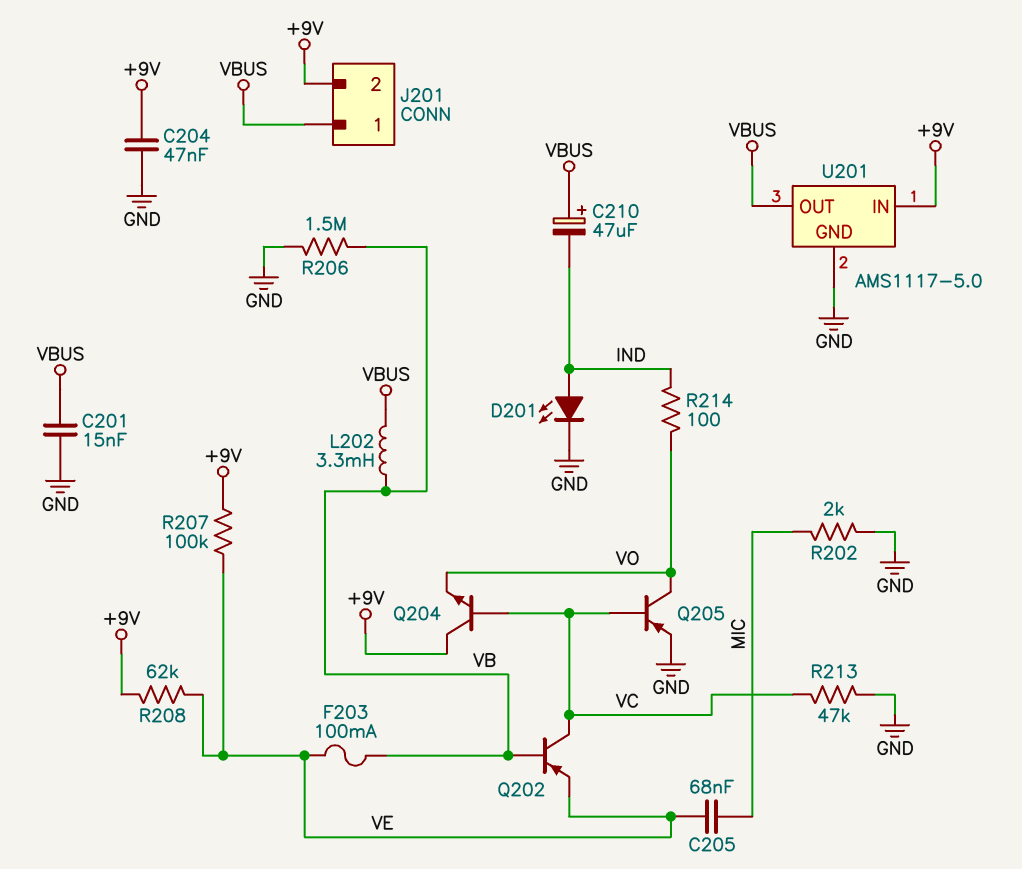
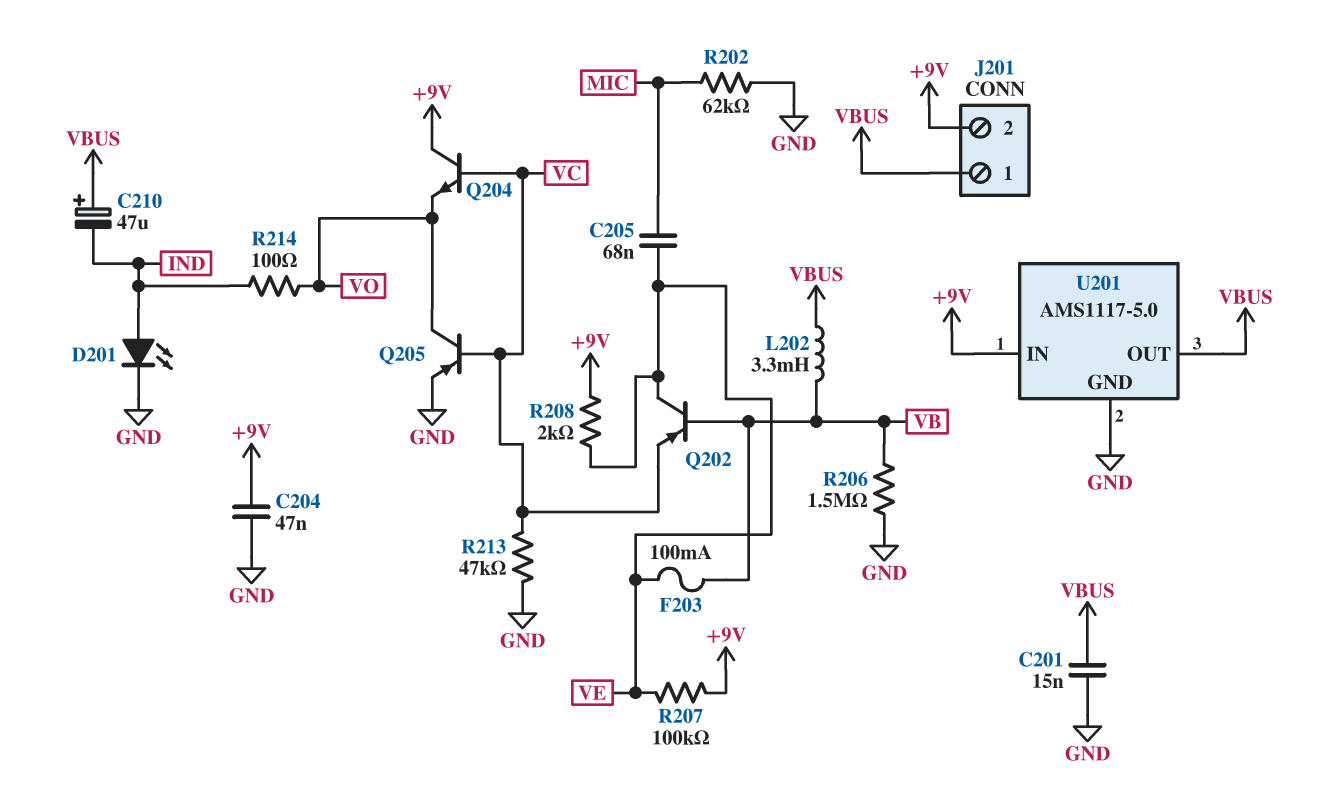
Q202: PNP (B VB, C VC, E VE) -> PNP (B VB, C VE, E VC)
R202: 2k (GND, MIC) -> 62k (GND, MIC)
R208: 62k (+9V, VE) -> 2k (+9V, VE)

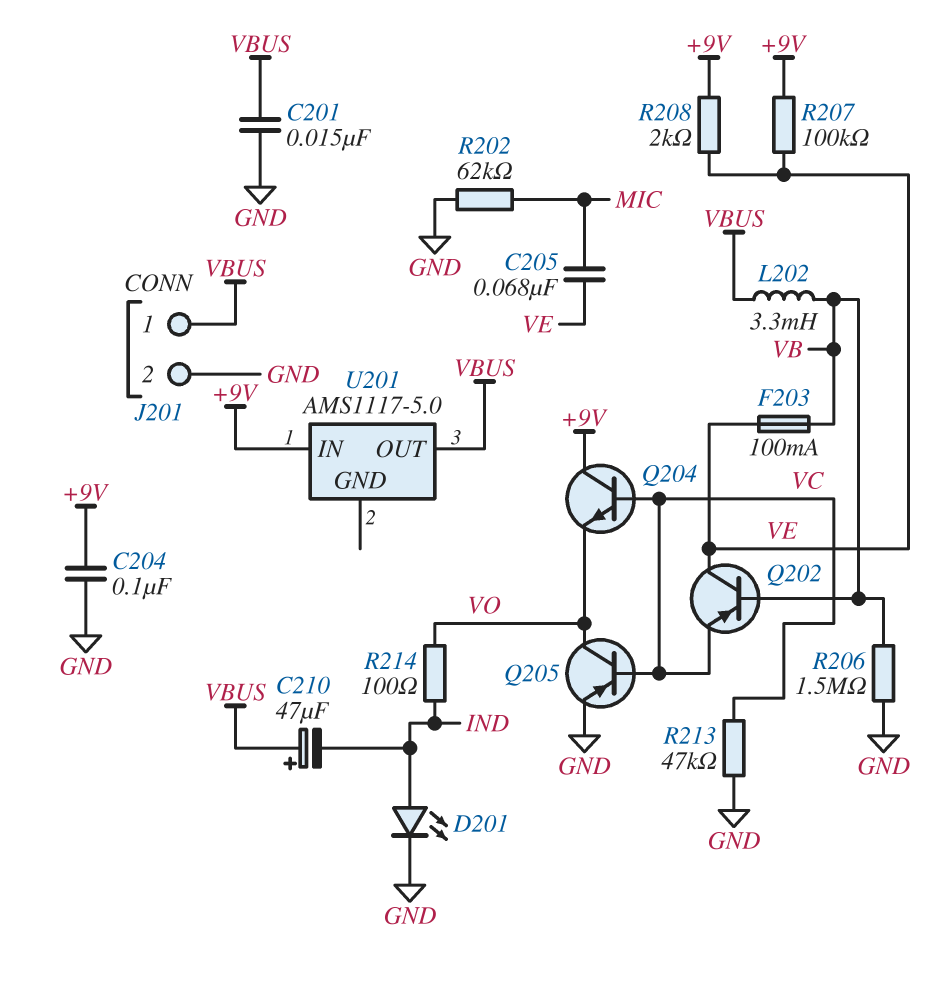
C204: 47nF (+9V, GND) -> 100nF (+9V, GND)
J201 pin 2: +9V -> GND
U201 pin GND: GND -> none

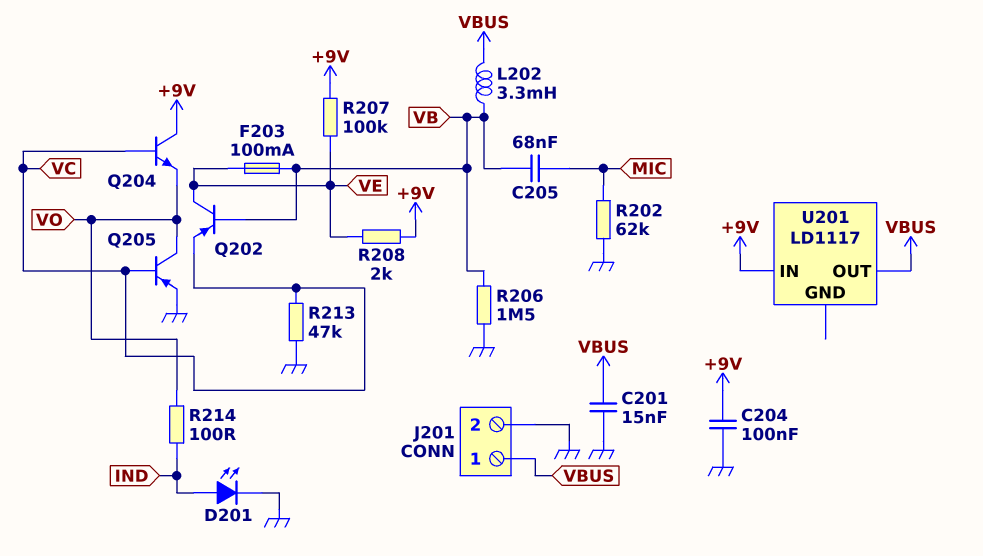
C205: 68nF (MIC, VE) -> 68nF (MIC, VB)
C210: 47uF (plus VBUS, minus IND) -> none
U201: AMS1117-5.0 -> LD1117

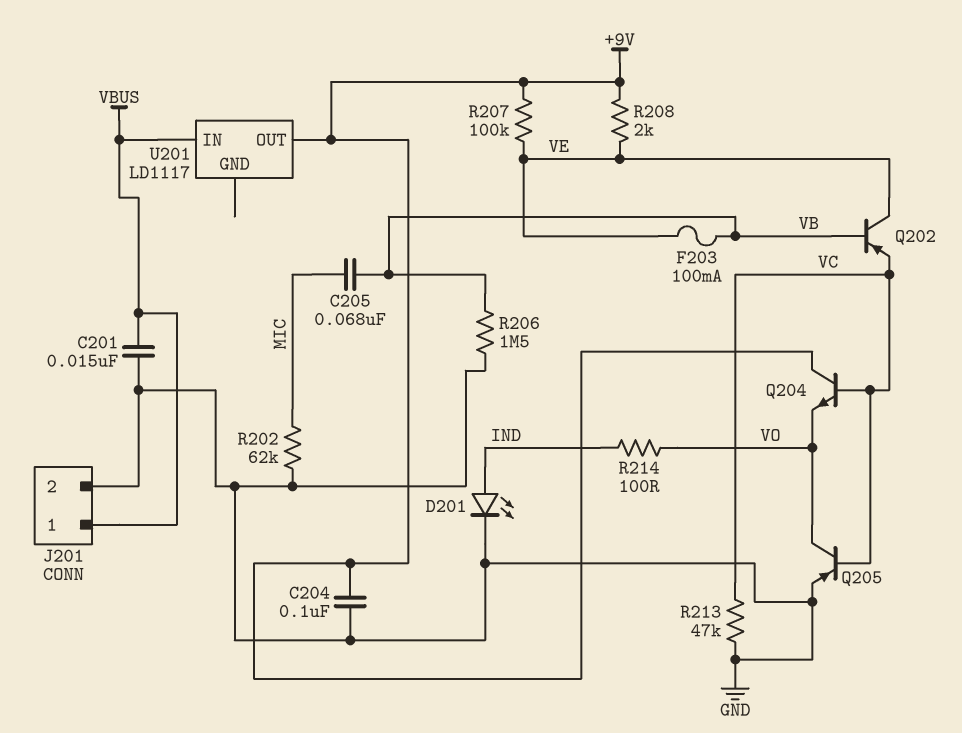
L202: 3.3mH (VB, VBUS) -> none
U201 pin IN: +9V -> VBUS
U201 pin OUT: VBUS -> +9V

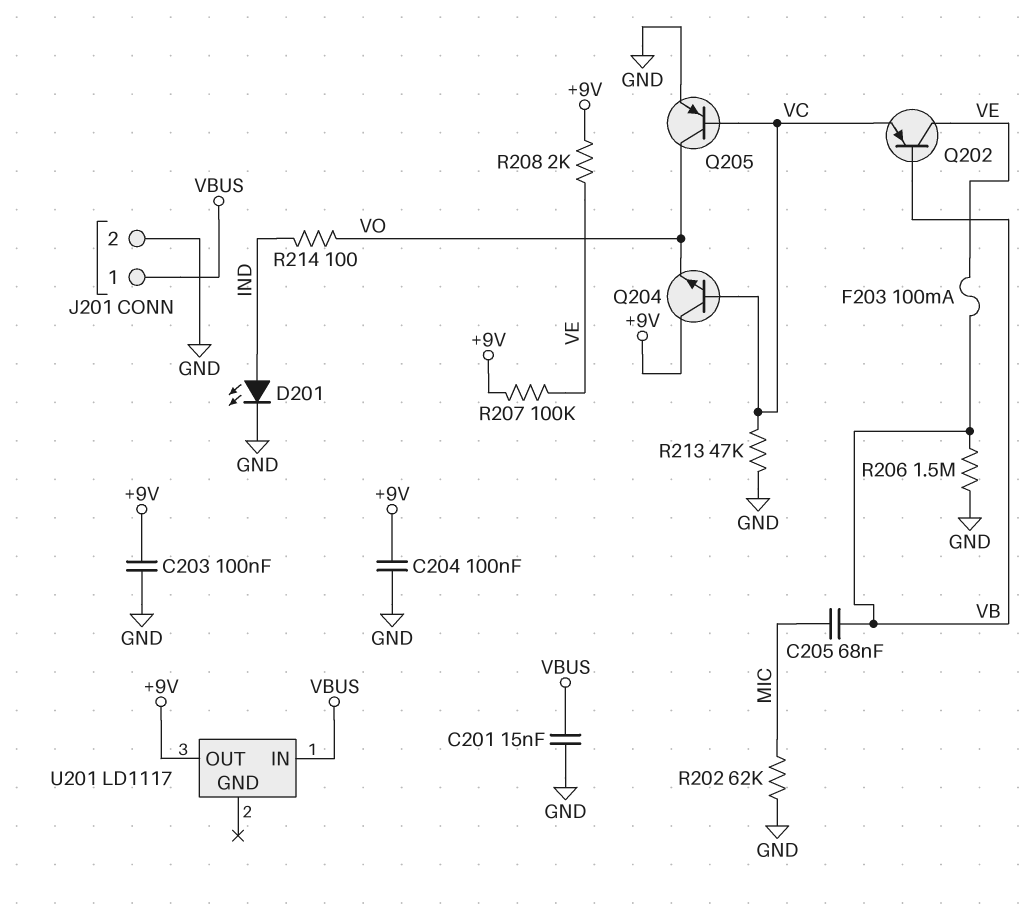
C203: none -> 100nF (+9V, GND)

